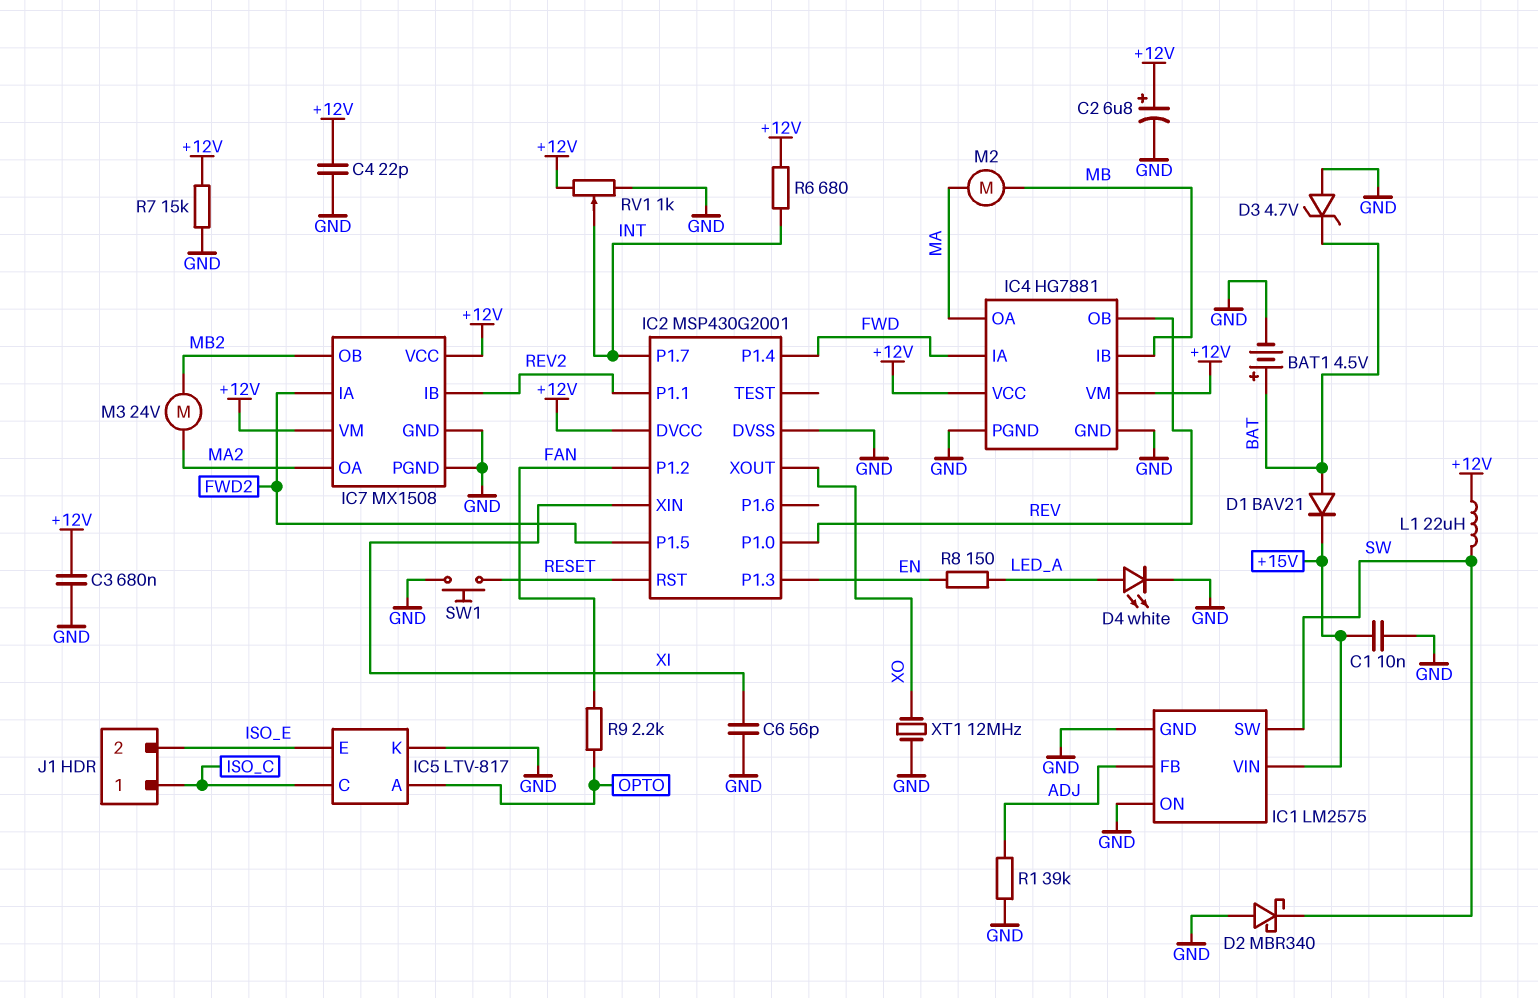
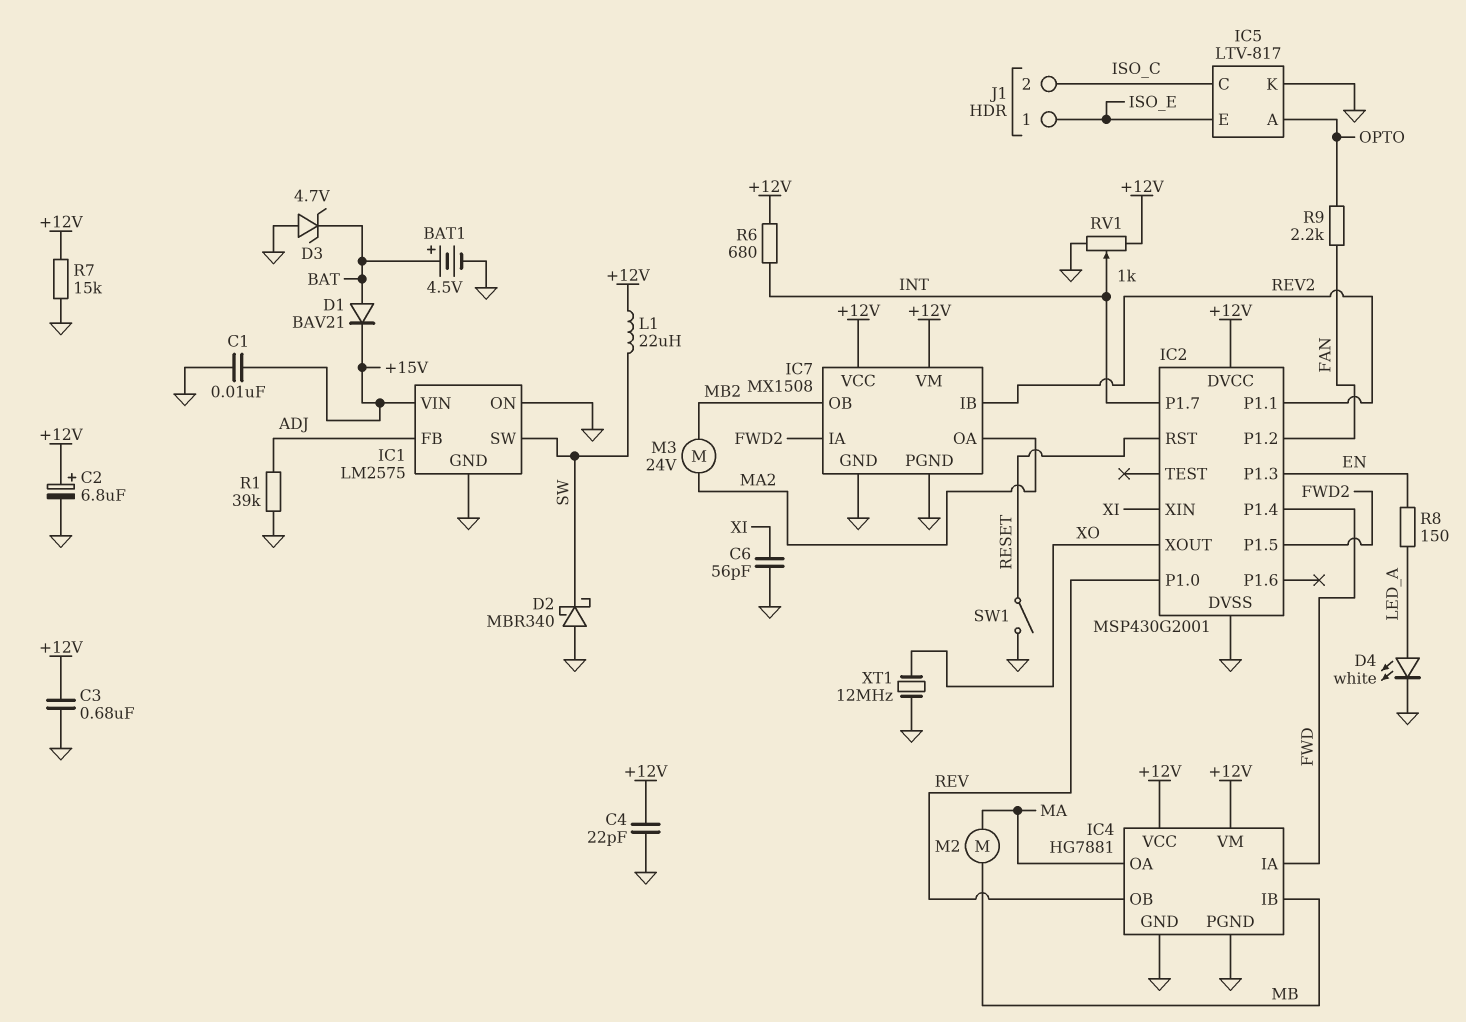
J1 pin 1: ISO_C -> ISO_E
J1 pin 2: ISO_E -> ISO_C
SW1: button (GND, RESET) -> switch (GND, RESET)

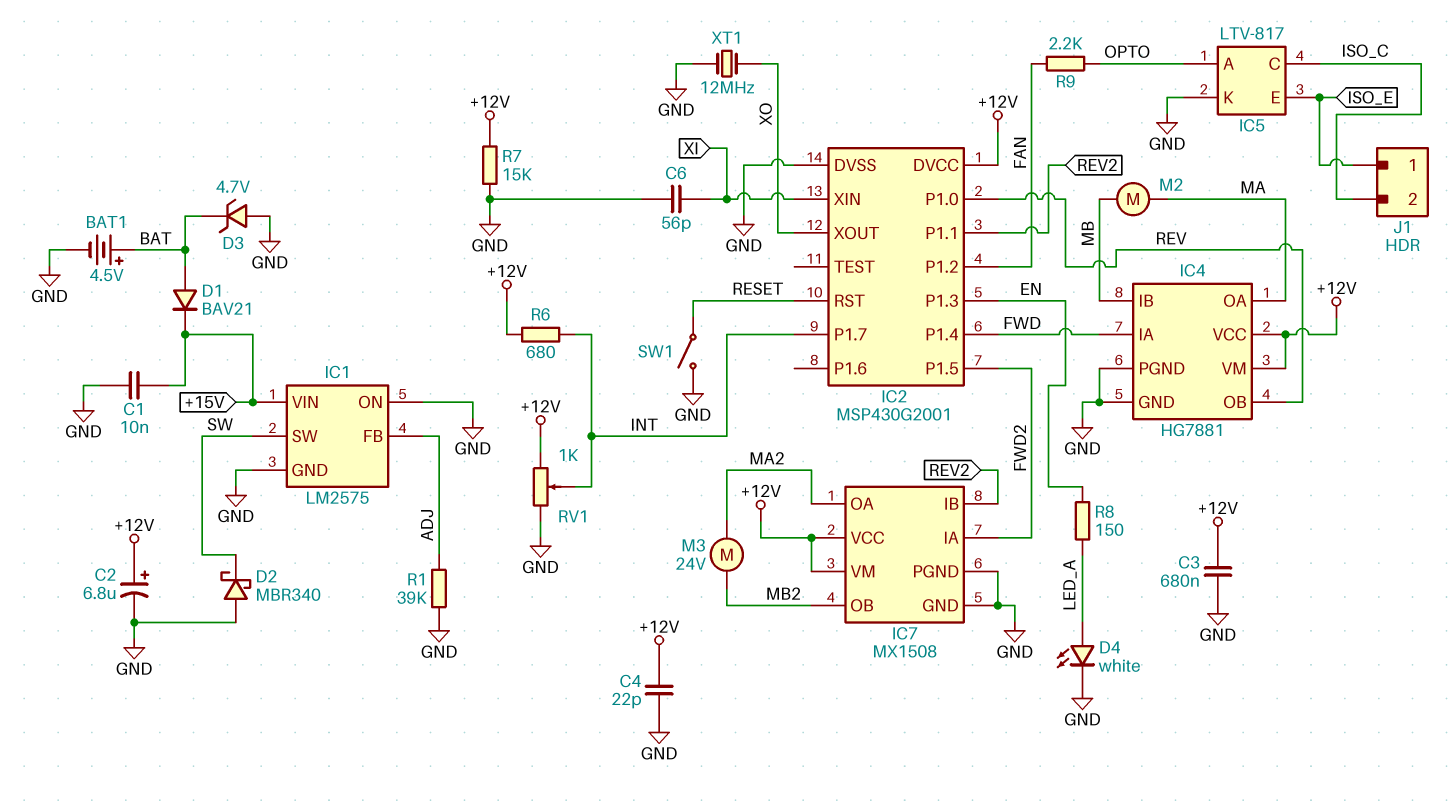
L1: 22uH (+12V, SW) -> none

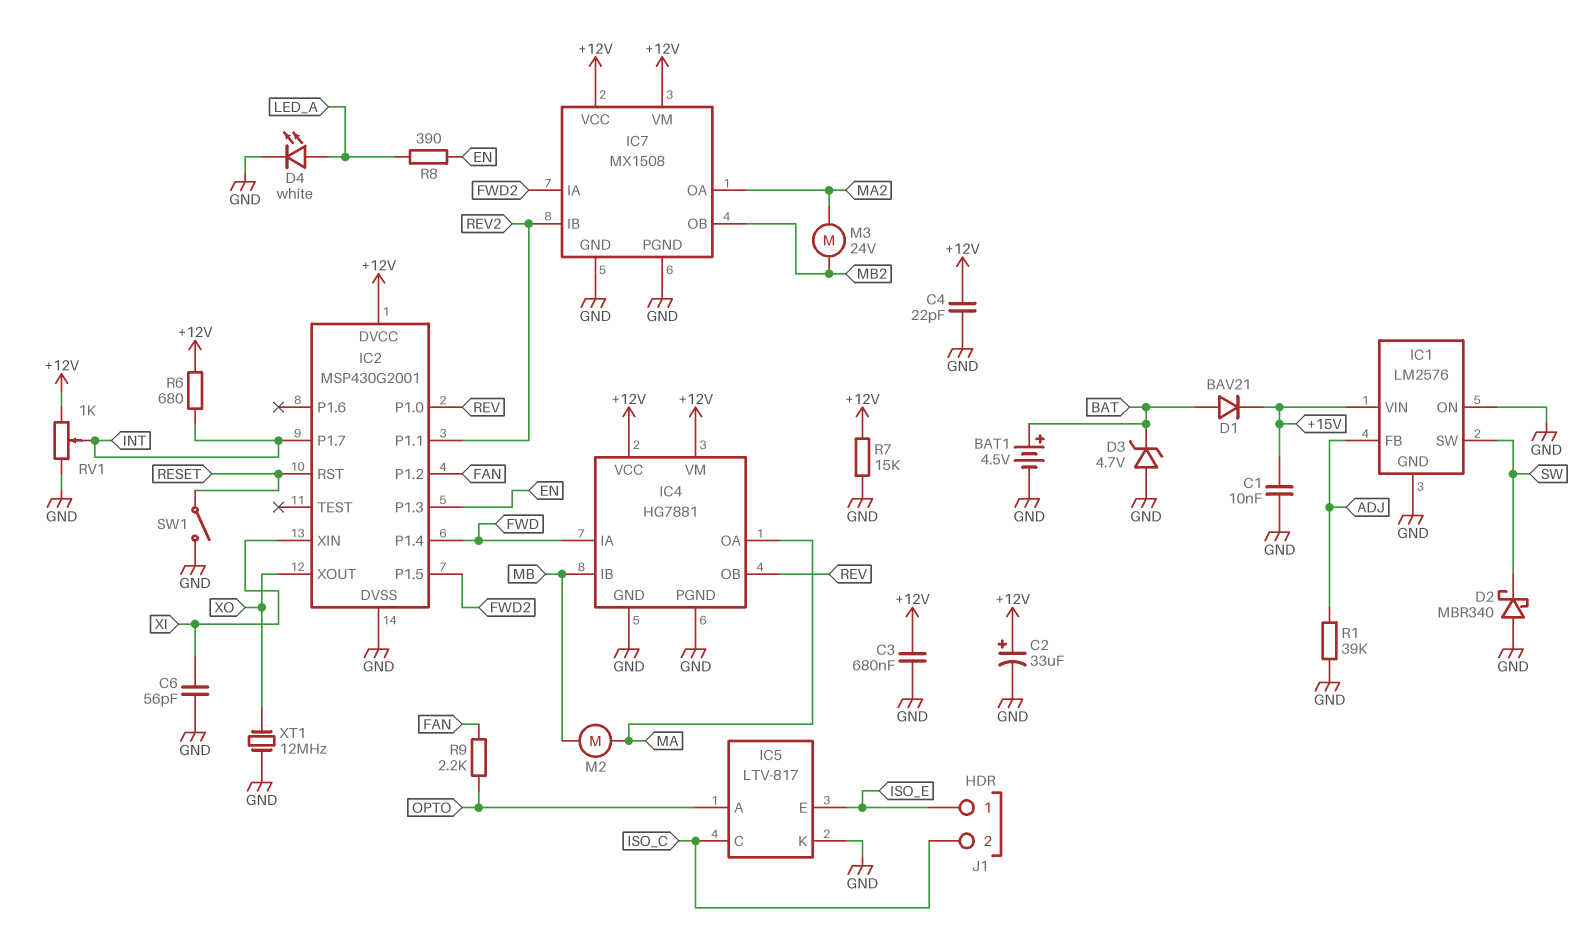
C2: 6.8uF (plus +12V, minus GND) -> 33uF (plus +12V, minus GND)
IC1: LM2575 -> LM2576
R8: 150 (EN, LED_A) -> 390 (EN, LED_A)

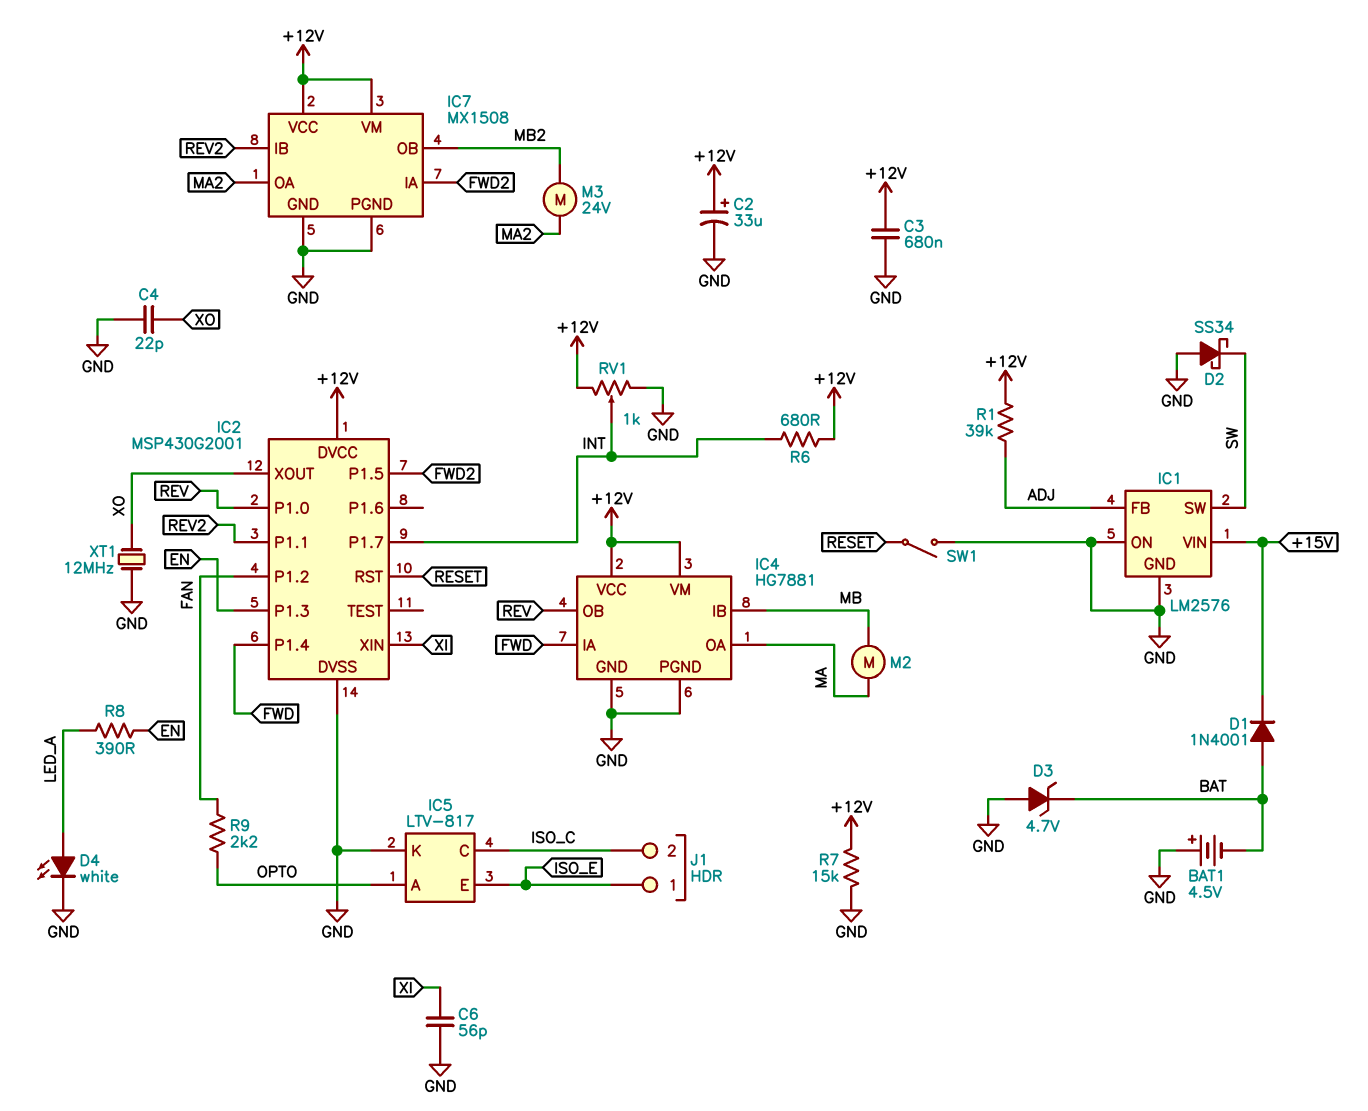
BAT1: 4.5V (plus BAT, minus GND) -> 4.5V (plus GND, minus BAT)
C1: 10nF (+15V, GND) -> none
C4: 22pF (+12V, GND) -> 22pF (GND, XO)
D1: diode BAV21 (A BAT, K +15V) -> diode 1N4001 (A BAT, K +15V)
D2: schottky MBR340 (A GND, K SW) -> schottky SS34 (A GND, K SW)
R1: 39k (ADJ, GND) -> 39k (+12V, ADJ)

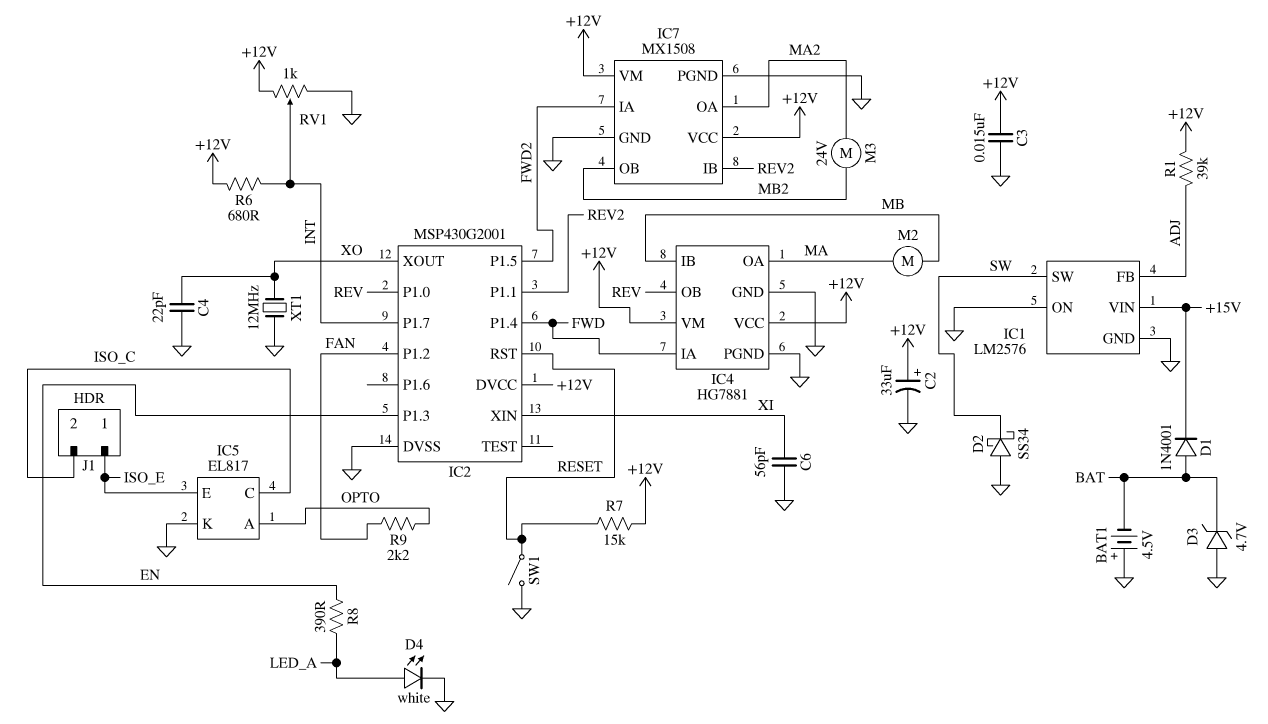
C3: 680nF (+12V, GND) -> 15nF (+12V, GND)
IC5: LTV-817 -> EL817
R7: 15k (+12V, GND) -> 15k (+12V, RESET)

